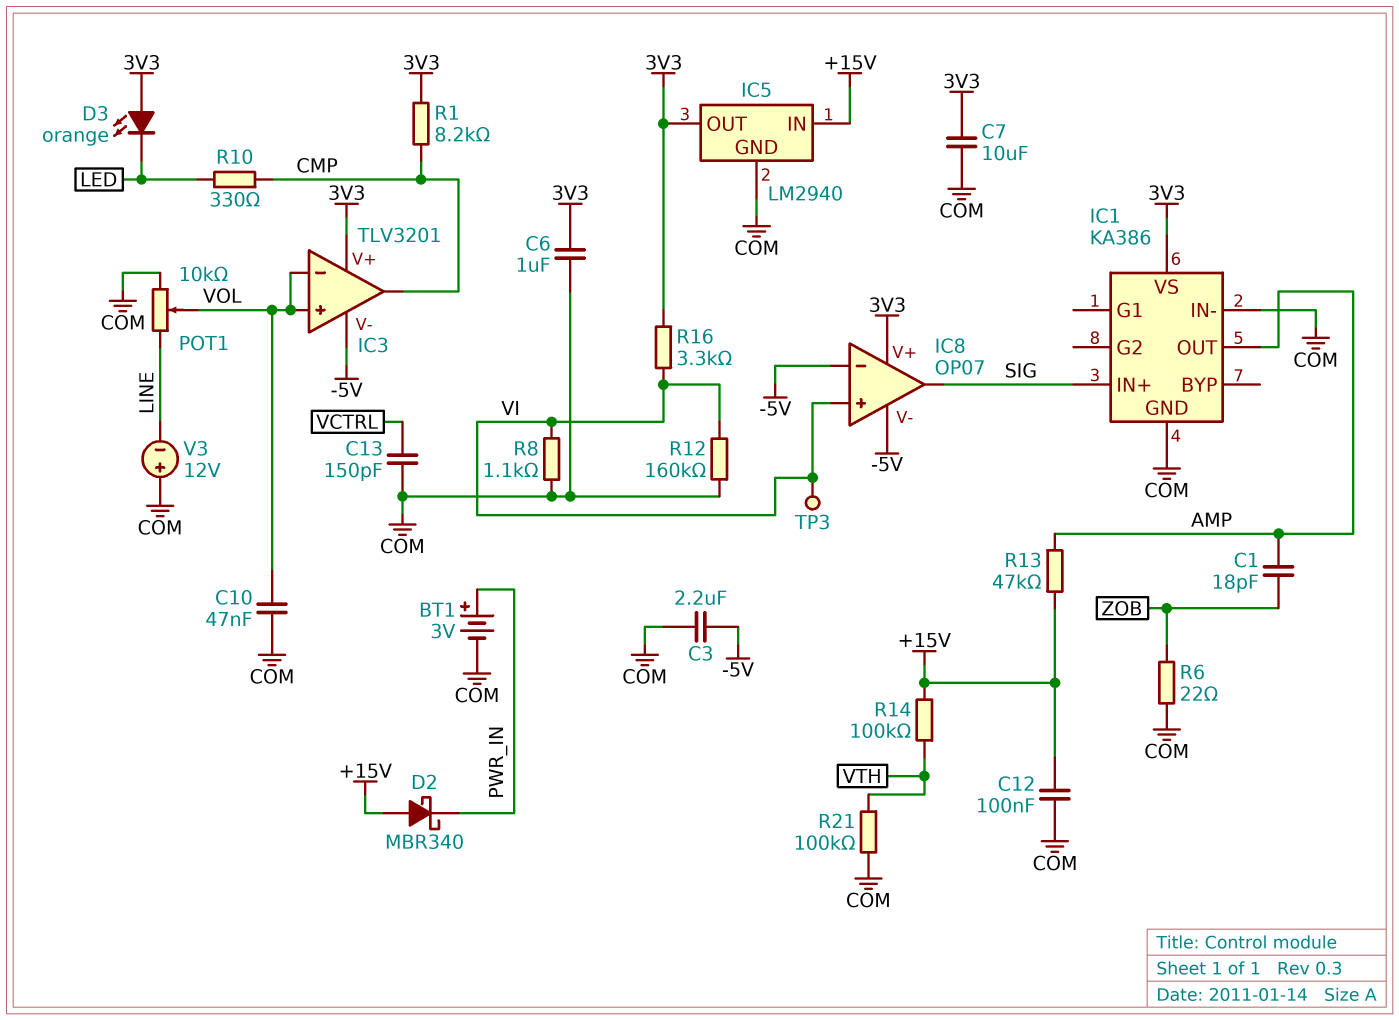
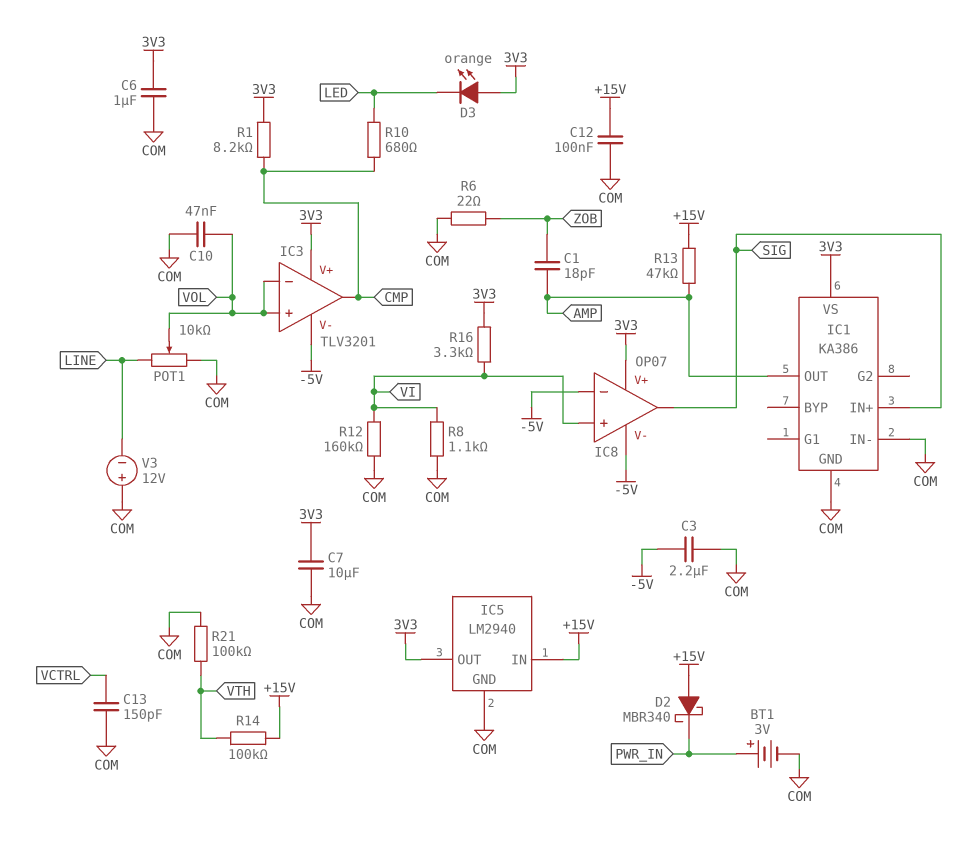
R10: 330 (CMP, LED) -> 680 (CMP, LED)
TP3: test point (VI) -> none

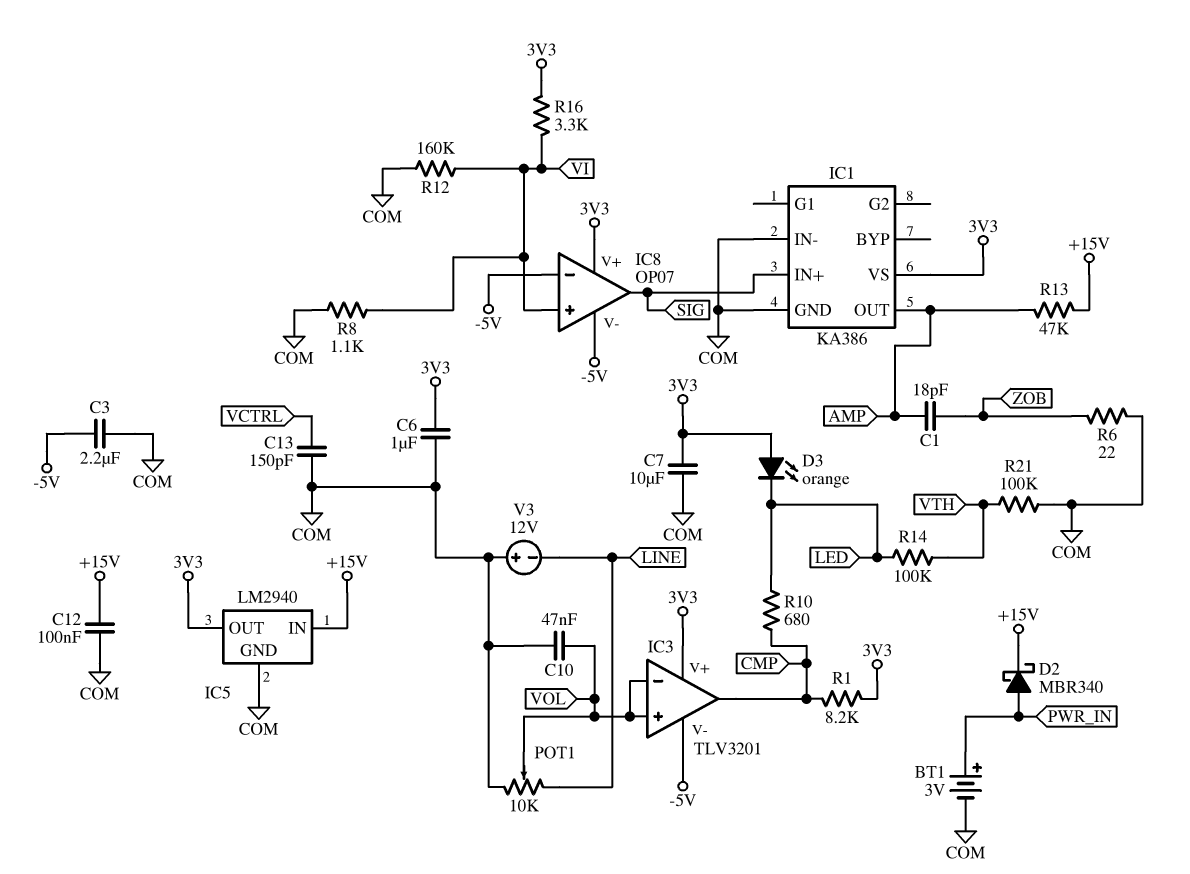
D2: schottky MBR340 (A +15V, K PWR_IN) -> schottky MBR340 (A PWR_IN, K +15V)
R14: 100k (+15V, VTH) -> 100k (LED, VTH)

